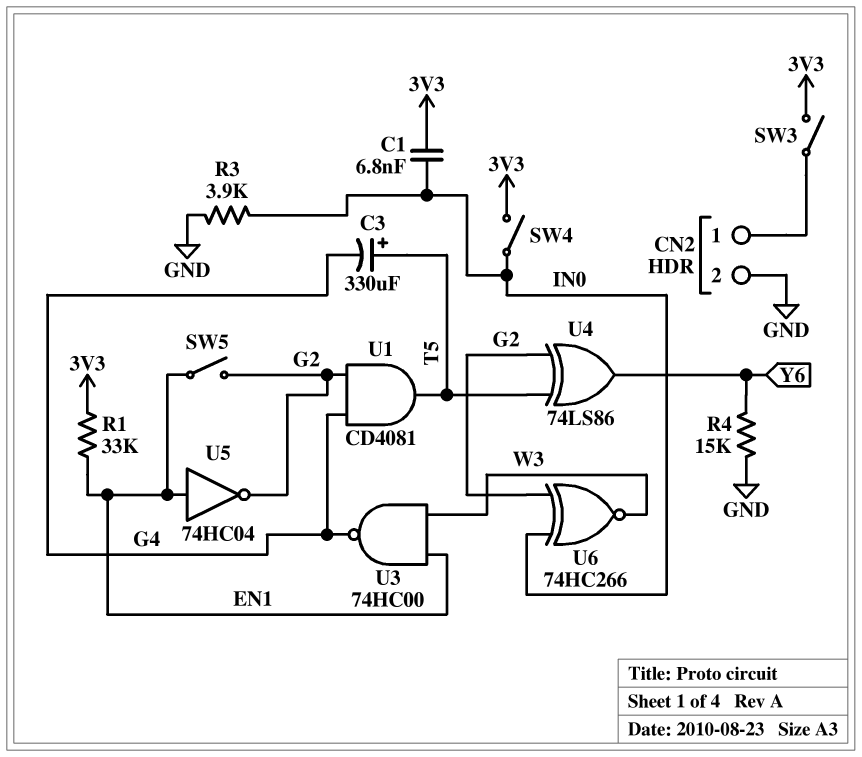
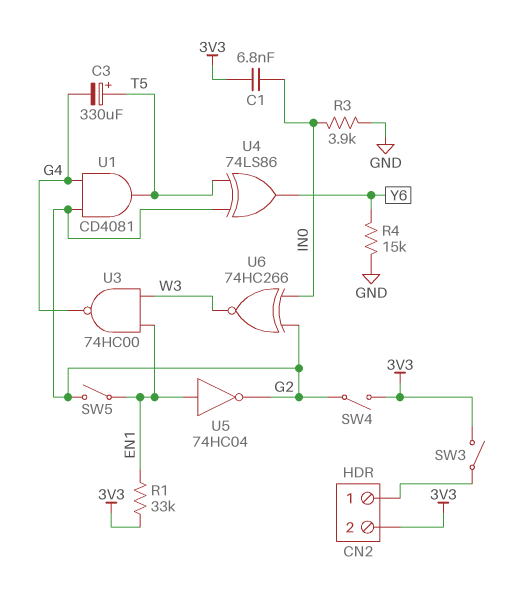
CN2 pin 2: GND -> 3V3
SW4: switch (3V3, IN0) -> switch (3V3, G2)

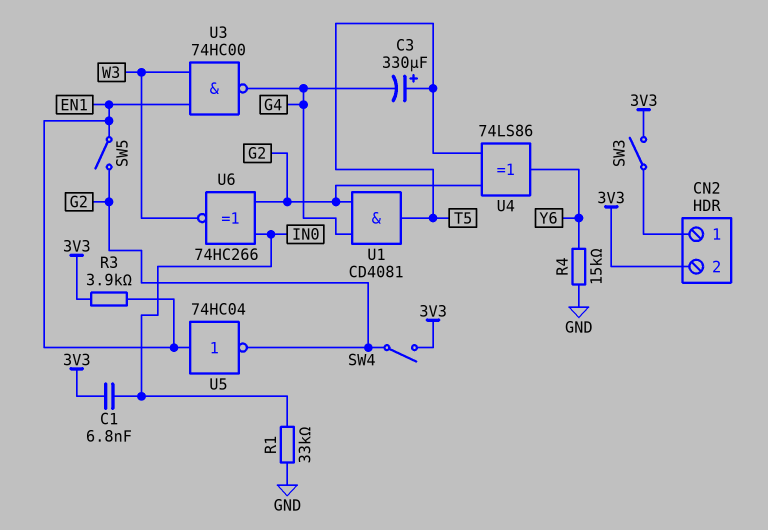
R1: 33k (3V3, EN1) -> 33k (GND, IN0)
R3: 3.9k (GND, IN0) -> 3.9k (3V3, EN1)

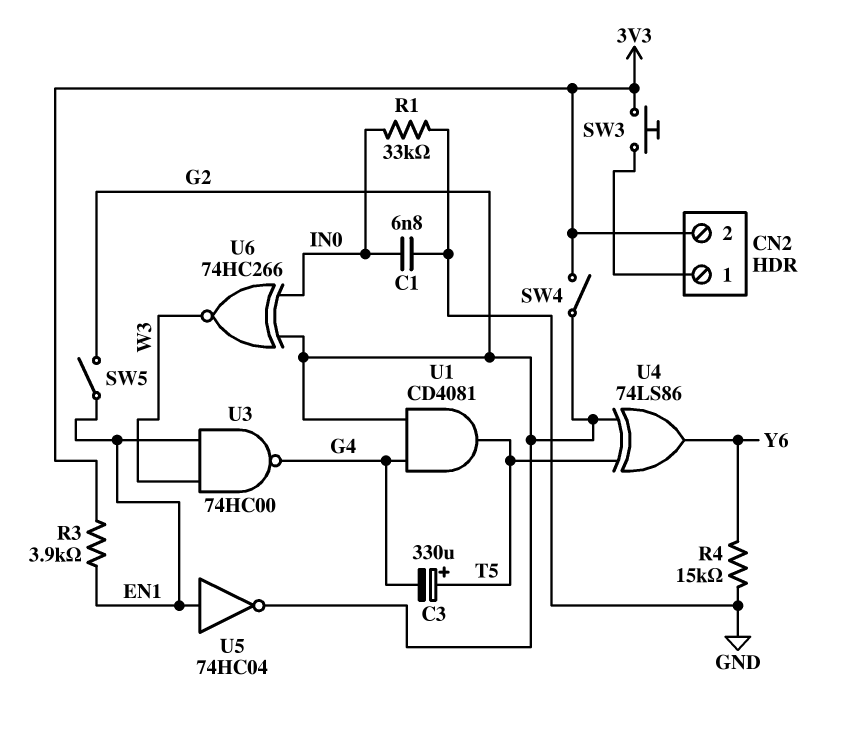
C1: 6.8nF (3V3, IN0) -> 6.8nF (GND, IN0)
SW3: switch (3V3, CN2/1) -> button (3V3, CN2/1)

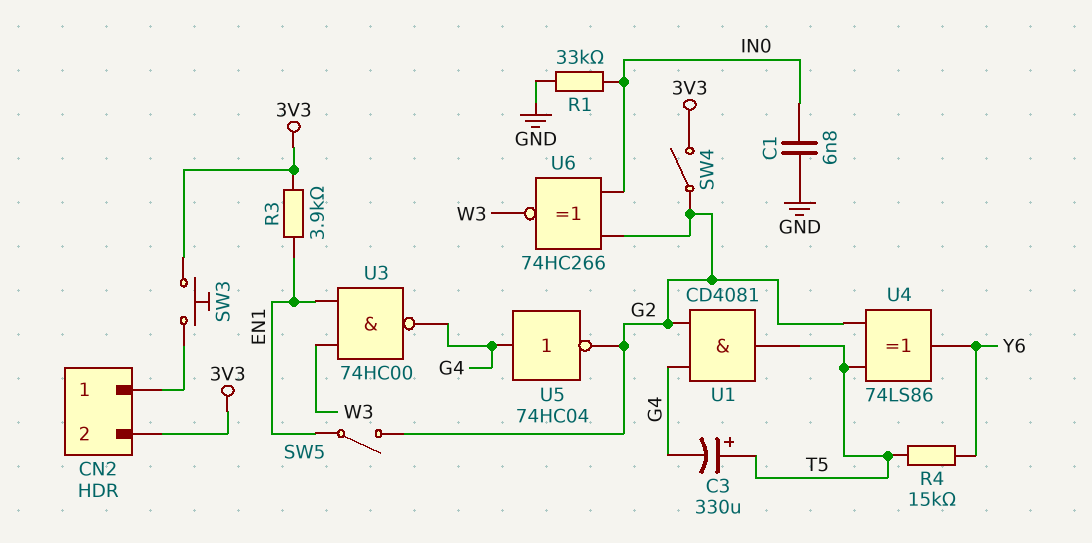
R4: 15k (GND, Y6) -> 15k (T5, Y6)
U5: NOT 74HC04 (in EN1, out G2) -> NOT 74HC04 (in G4, out G2)

